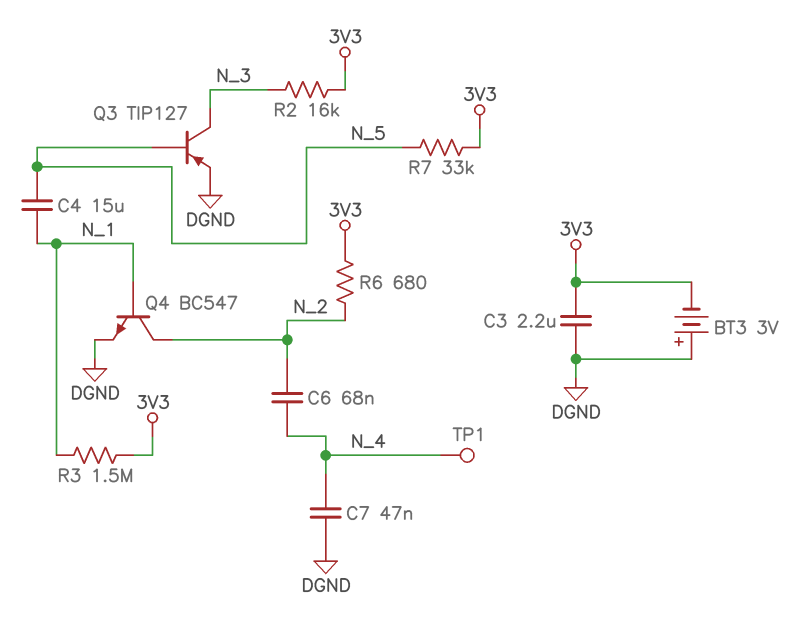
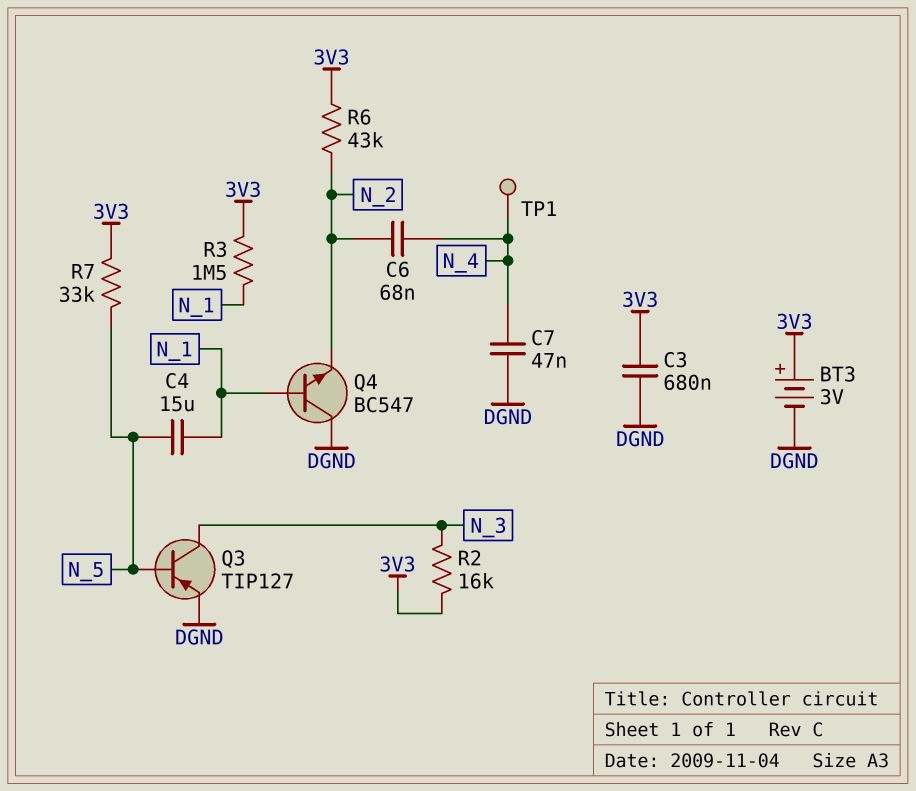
BT3: 3V (plus DGND, minus 3V3) -> 3V (plus 3V3, minus DGND)
C3: 2.2uF (3V3, DGND) -> 680nF (3V3, DGND)
Q4: NPN BC547 (B N_1, C N_2, E DGND) -> NPN BC547 (B N_1, C DGND, E N_2)
R6: 680 (3V3, N_2) -> 43k (3V3, N_2)

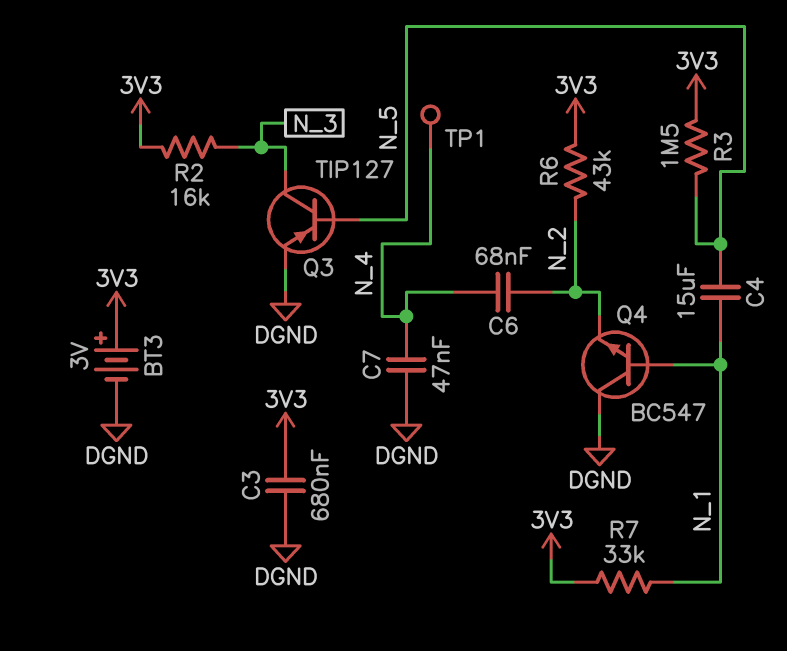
R3: 1.5M (3V3, N_1) -> 1.5M (3V3, N_5)
R7: 33k (3V3, N_5) -> 33k (3V3, N_1)

